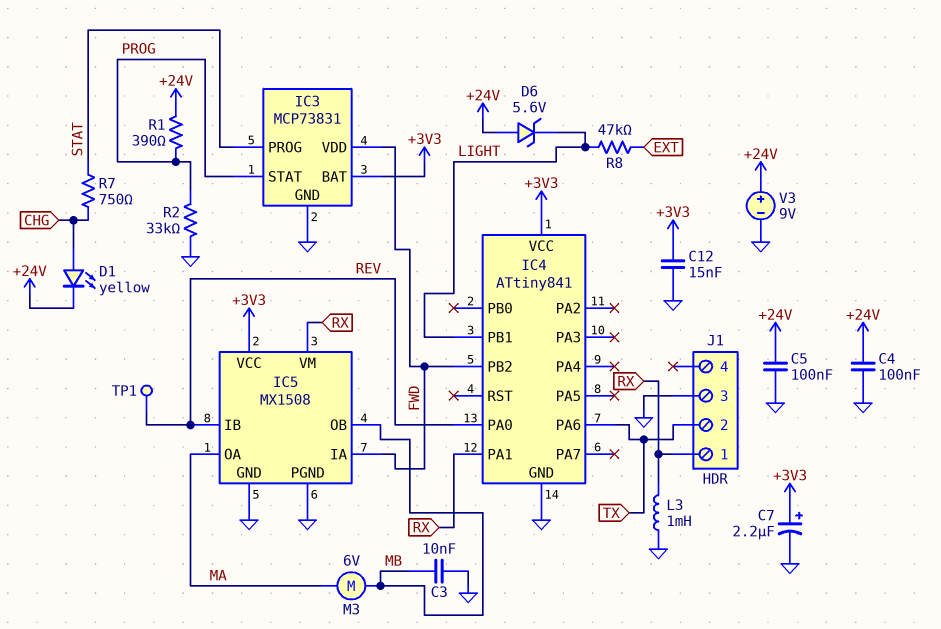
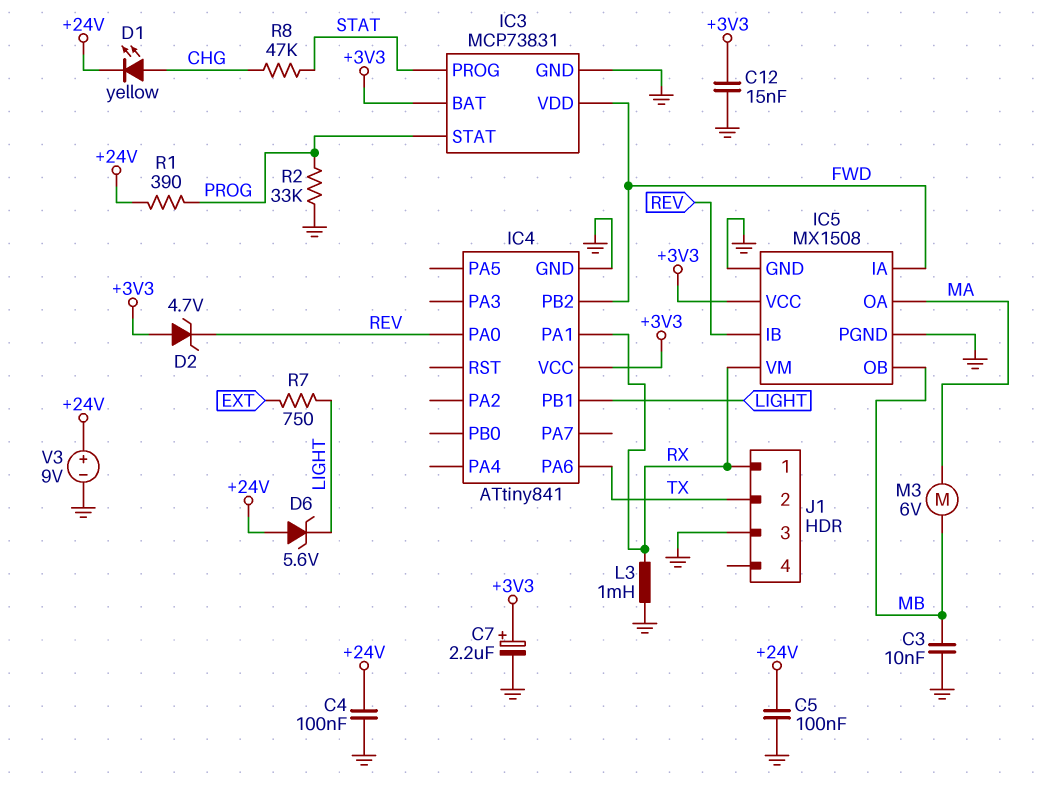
D2: none -> zener 4.7V (A +3V3, K REV)
R7: 750 (CHG, STAT) -> 750 (EXT, LIGHT)
R8: 47k (EXT, LIGHT) -> 47k (CHG, STAT)
TP1: test point (REV) -> none

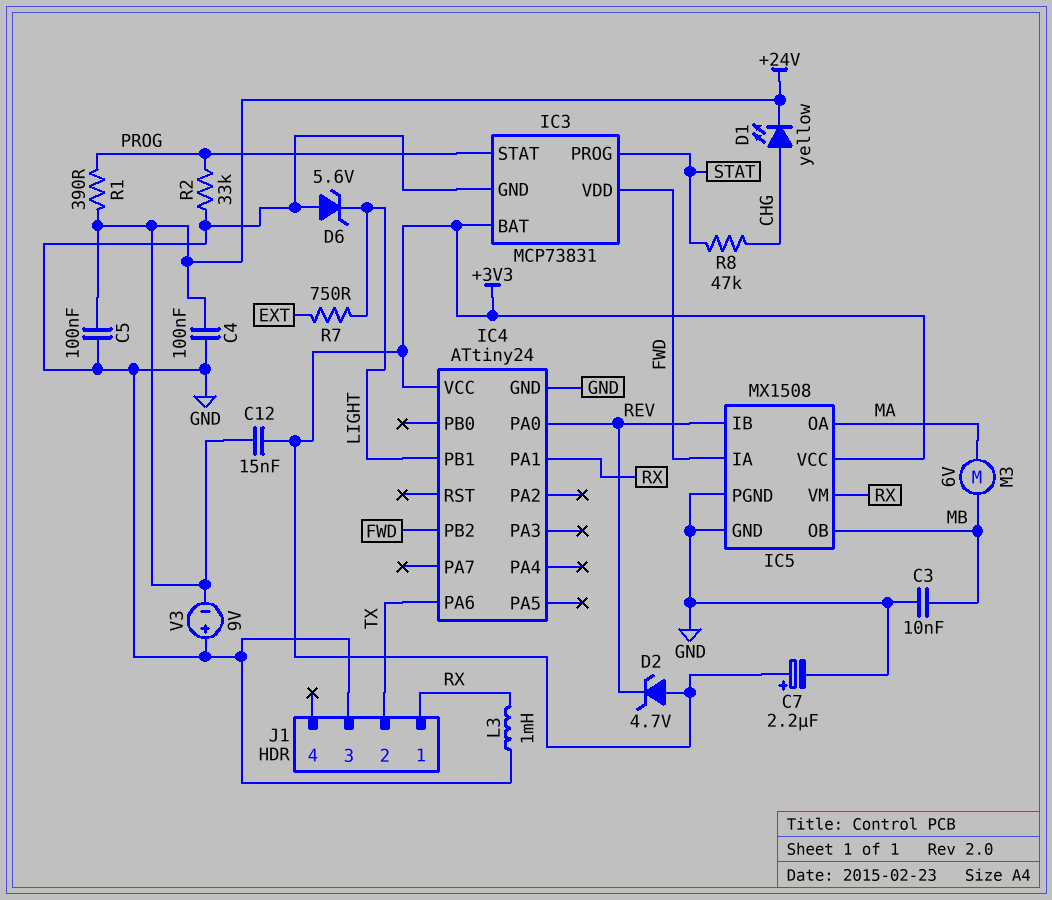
C12: 15nF (+3V3, GND) -> 15nF (+3V3, +24V)
D6: zener 5.6V (A +24V, K LIGHT) -> zener 5.6V (A GND, K LIGHT)
IC4: ATtiny841 -> ATtiny24
V3: 9V (plus +24V, minus GND) -> 9V (plus GND, minus +24V)

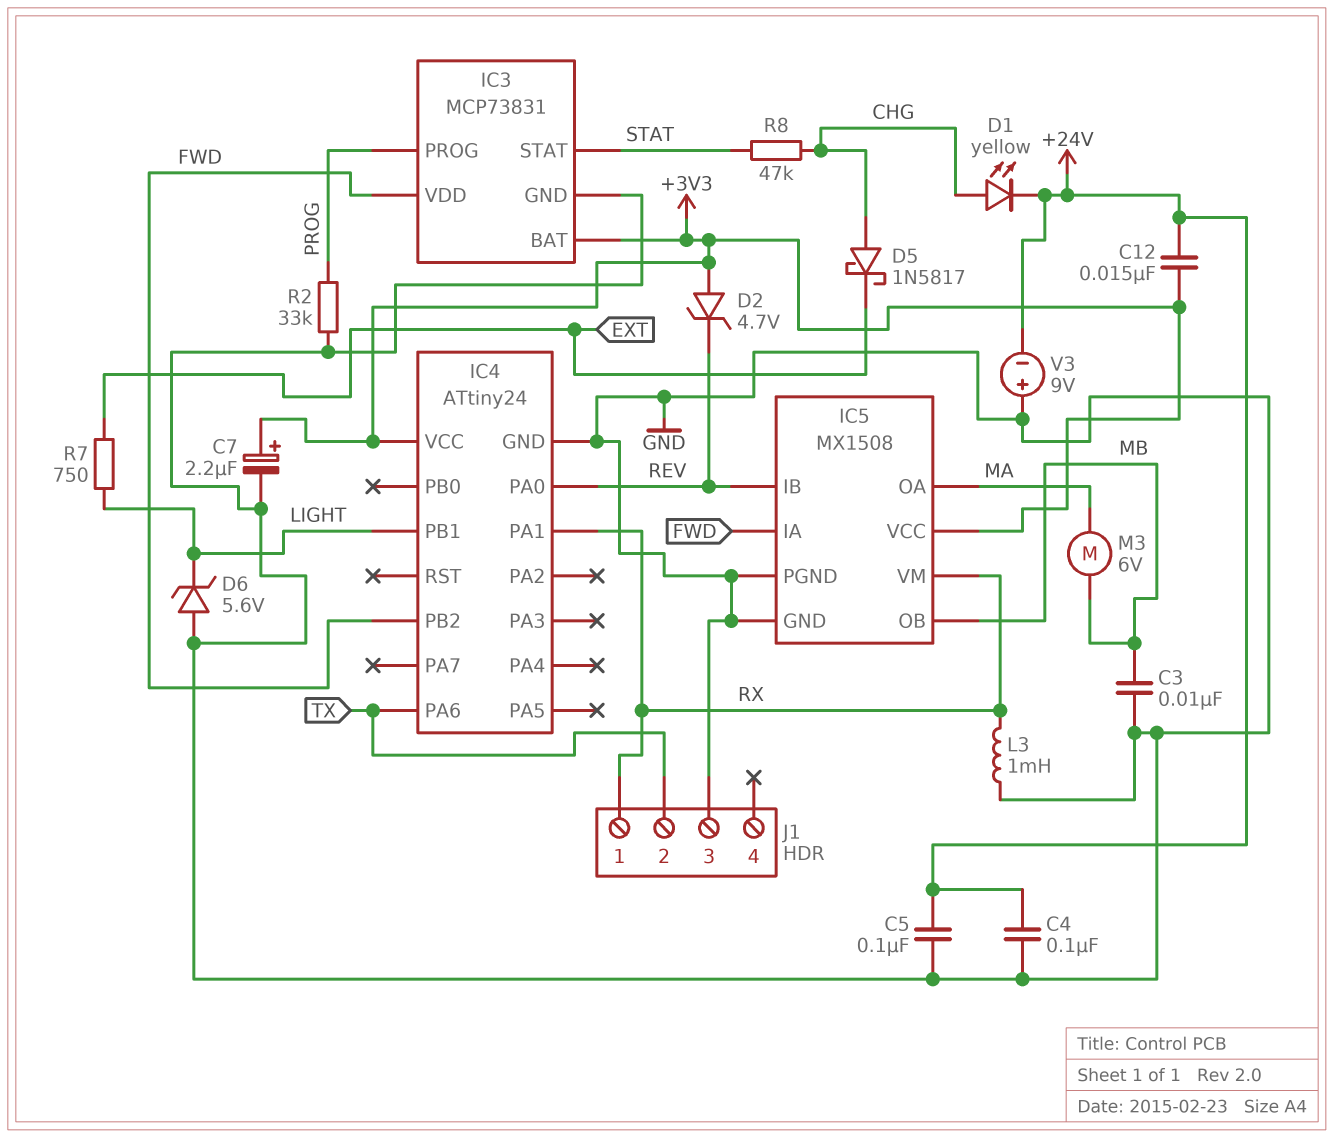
D5: none -> schottky 1N5817 (A CHG, K EXT)
IC3 pin PROG: STAT -> PROG
IC3 pin STAT: PROG -> STAT
R1: 390 (+24V, PROG) -> none

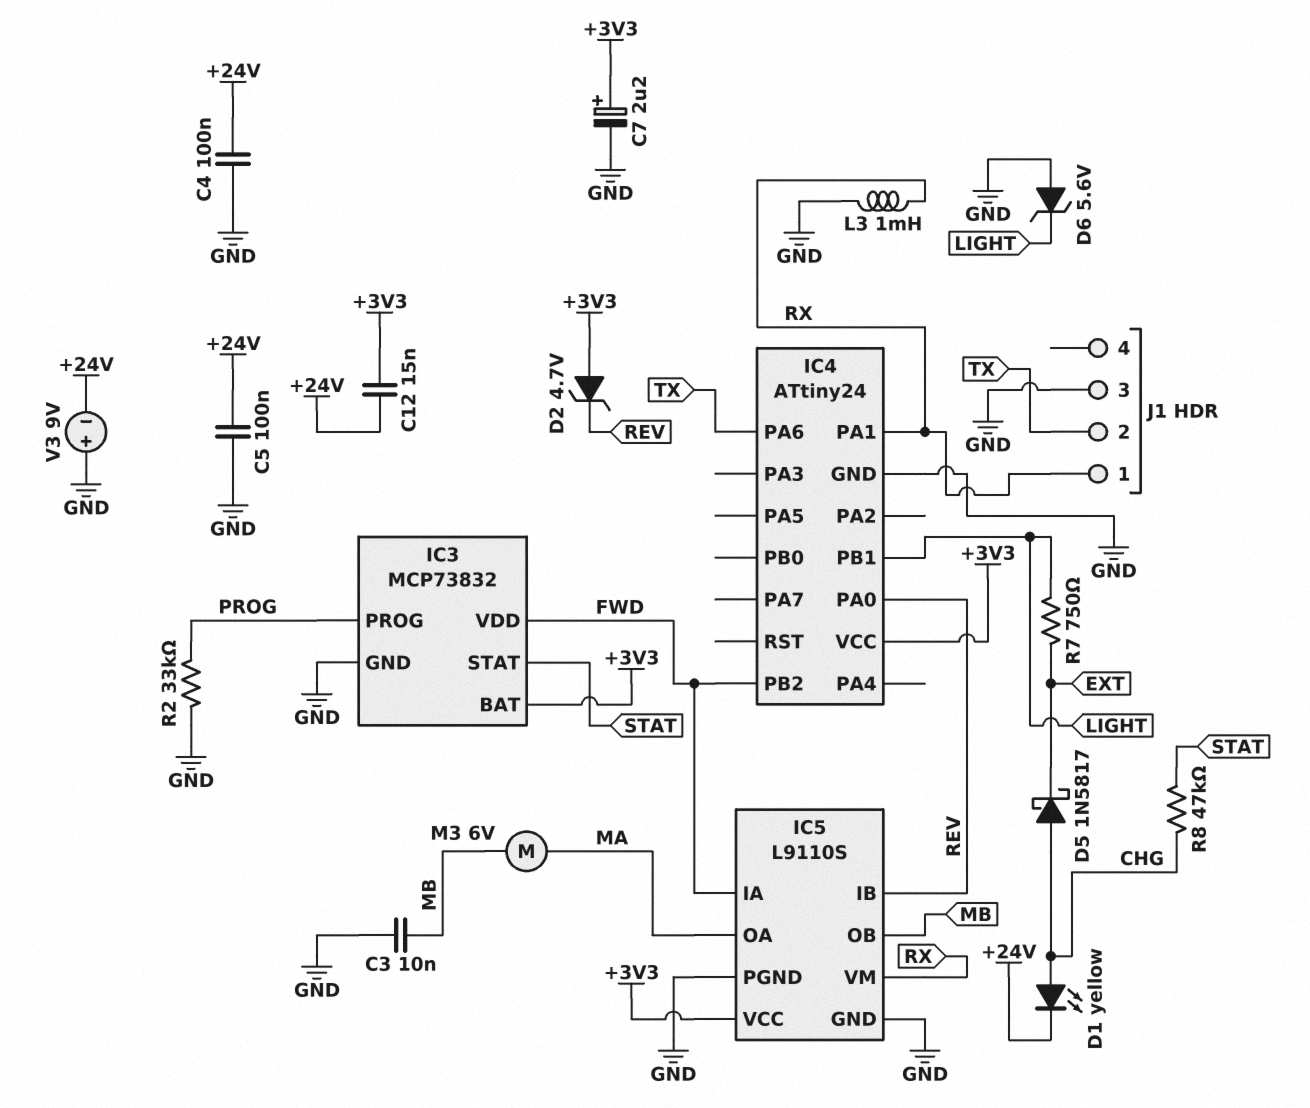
IC3: MCP73831 -> MCP73832
IC5: MX1508 -> L9110S

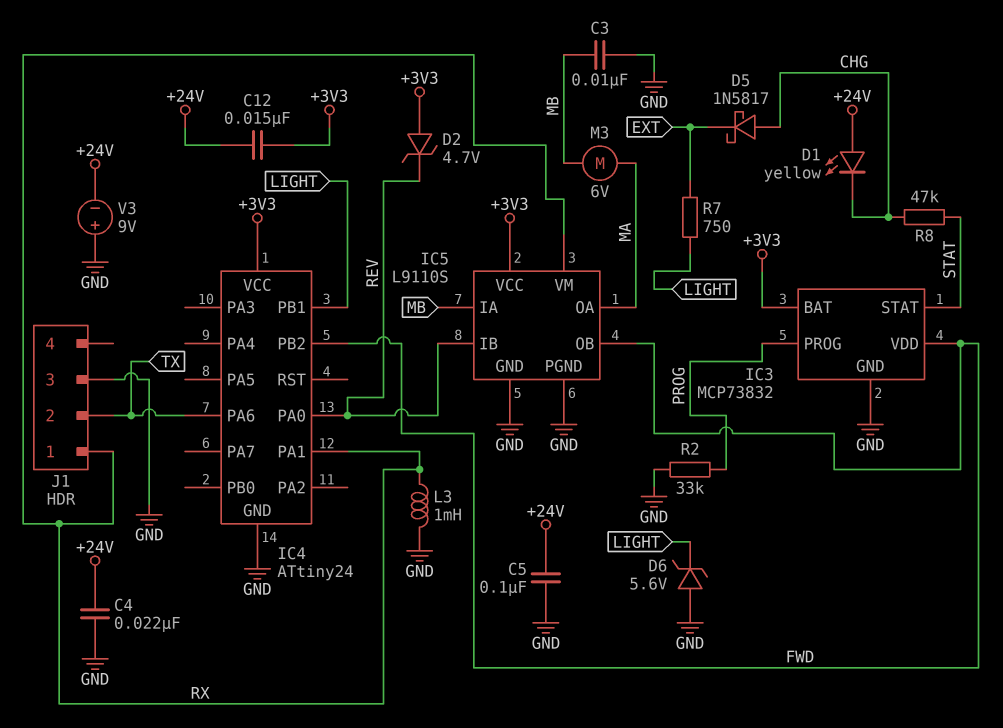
C4: 100nF (+24V, GND) -> 22nF (+24V, GND)
C7: 2.2uF (plus +3V3, minus GND) -> none
D1: LED yellow (A CHG, K +24V) -> LED yellow (A +24V, K CHG)
IC5 pin IA: FWD -> MB
IC5 pin OB: MB -> FWD

